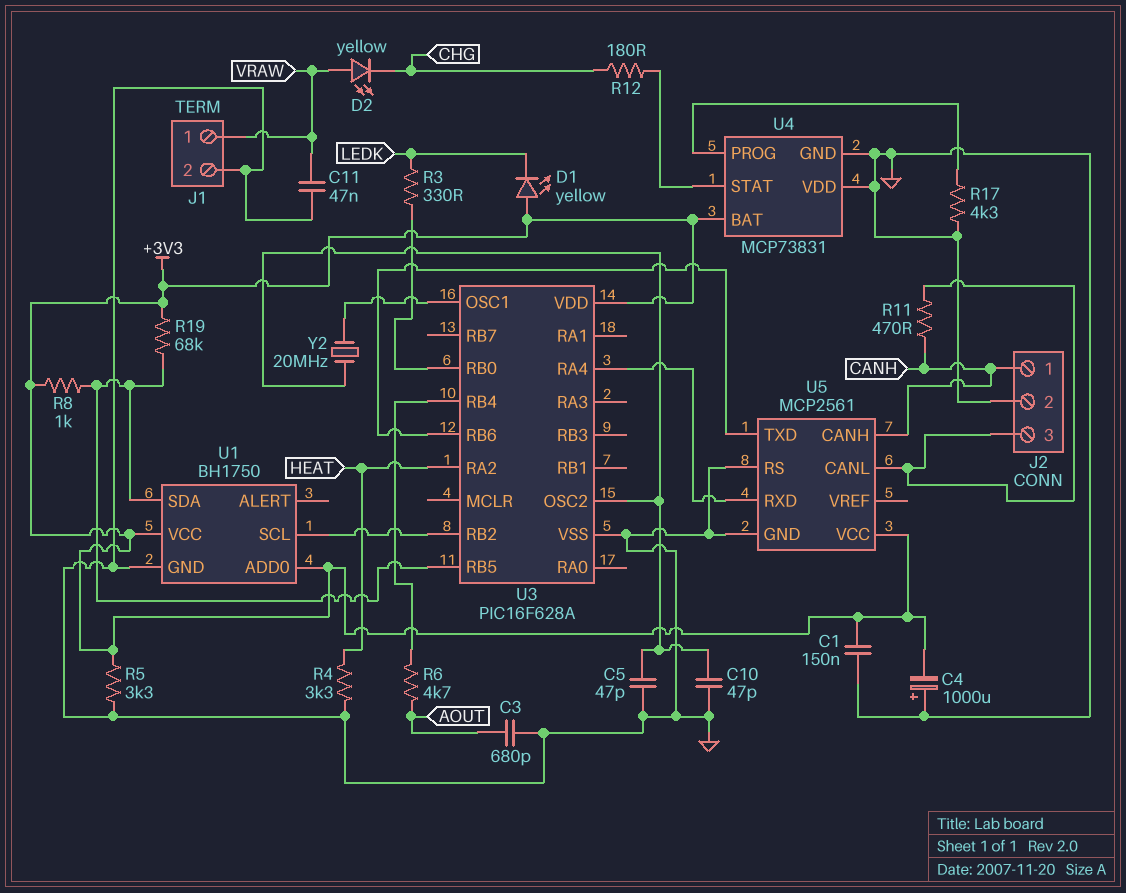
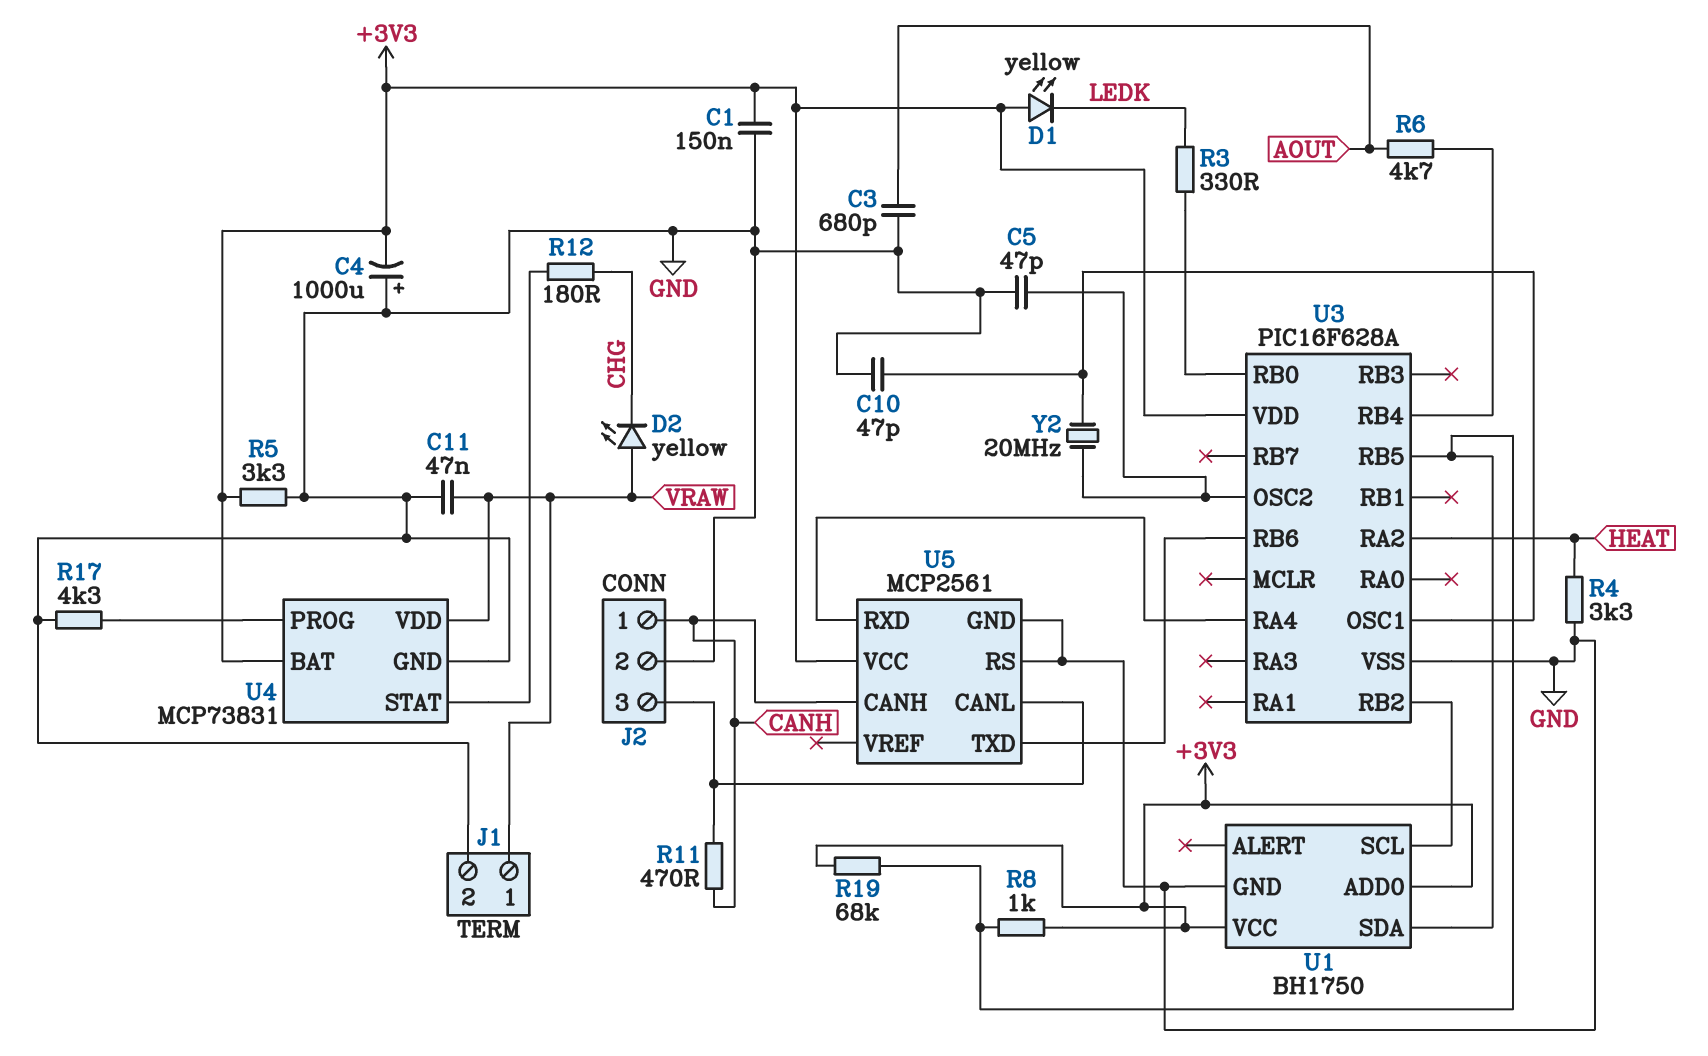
C10: 47pF (GND, U3/OSC2) -> 47pF (GND, U3/OSC1)
U4 pin VDD: GND -> VRAW

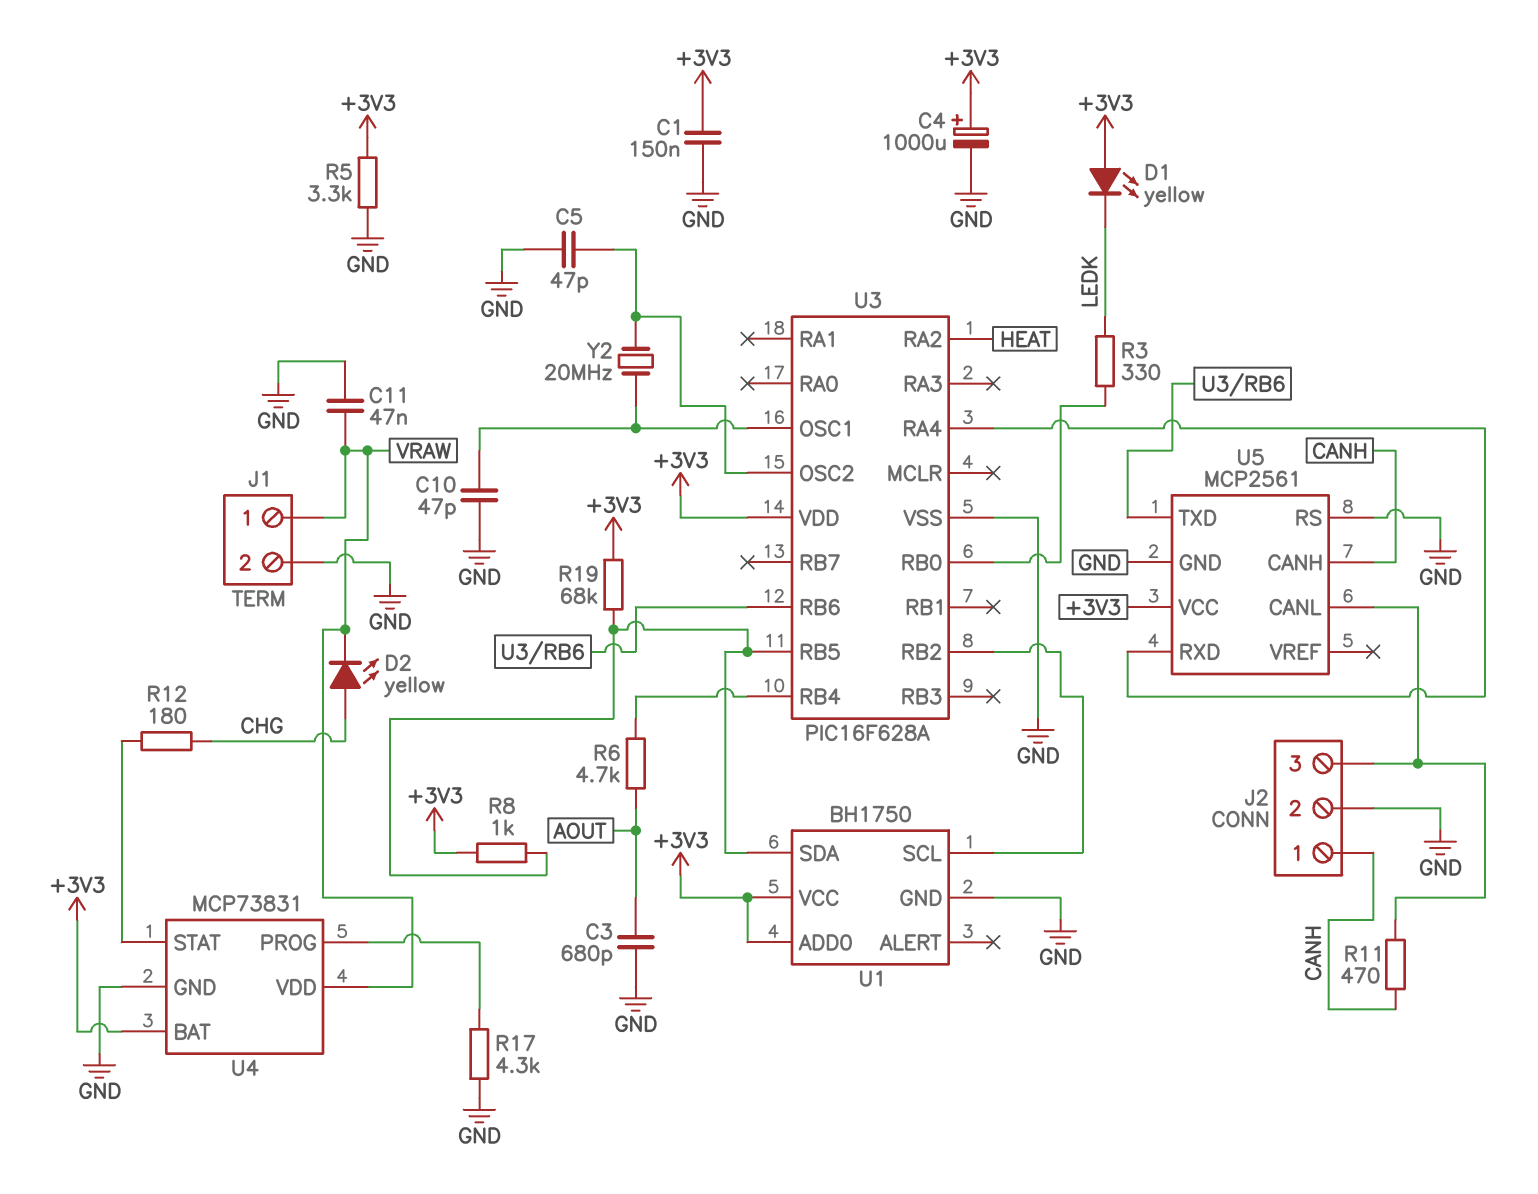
C4: 1000uF (plus GND, minus +3V3) -> 1000uF (plus +3V3, minus GND)
D2: LED yellow (A VRAW, K CHG) -> LED yellow (A CHG, K VRAW)
R4: 3.3k (GND, HEAT) -> none

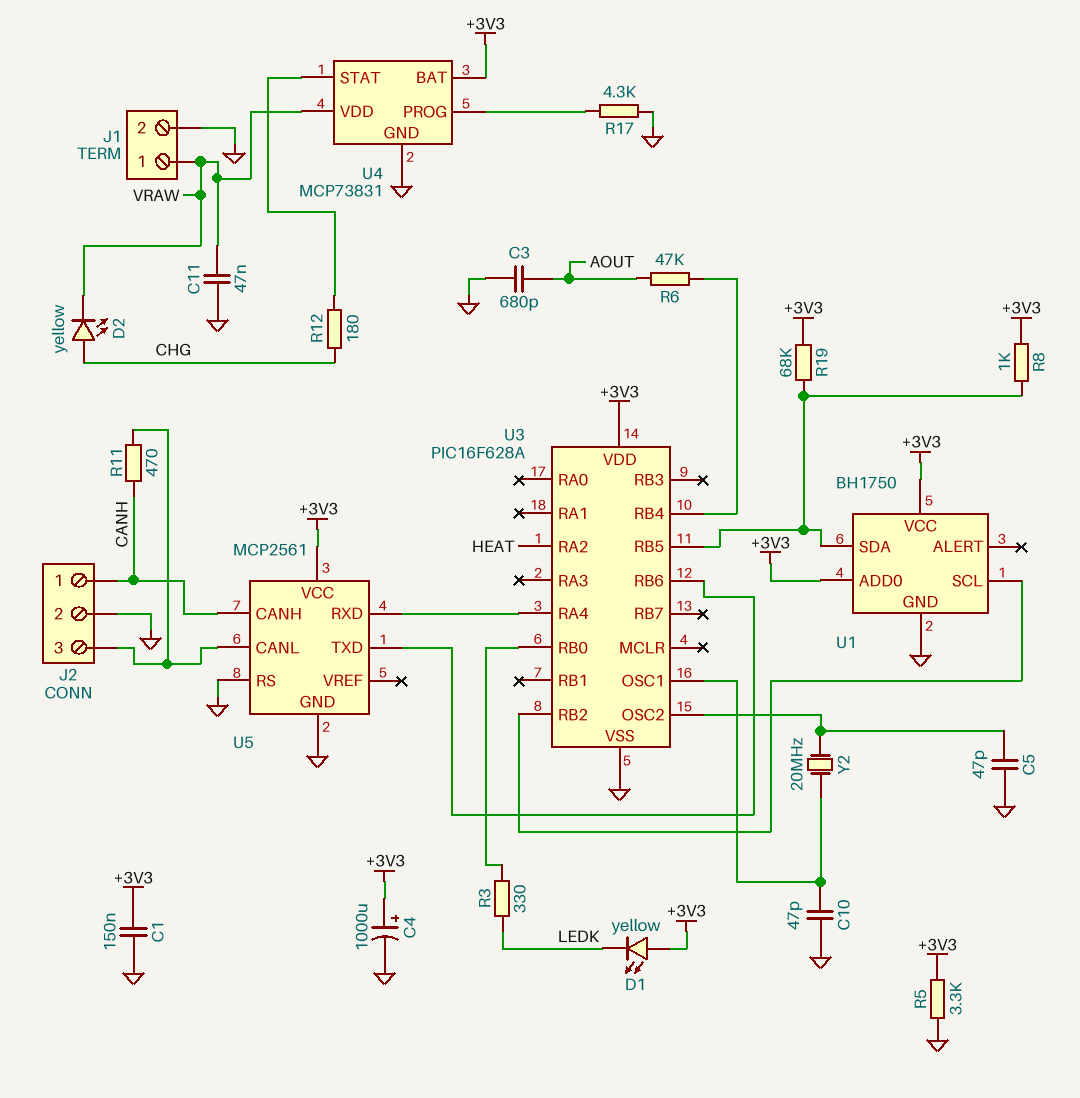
R6: 4.7k (AOUT, U3/RB4) -> 47k (AOUT, U3/RB4)

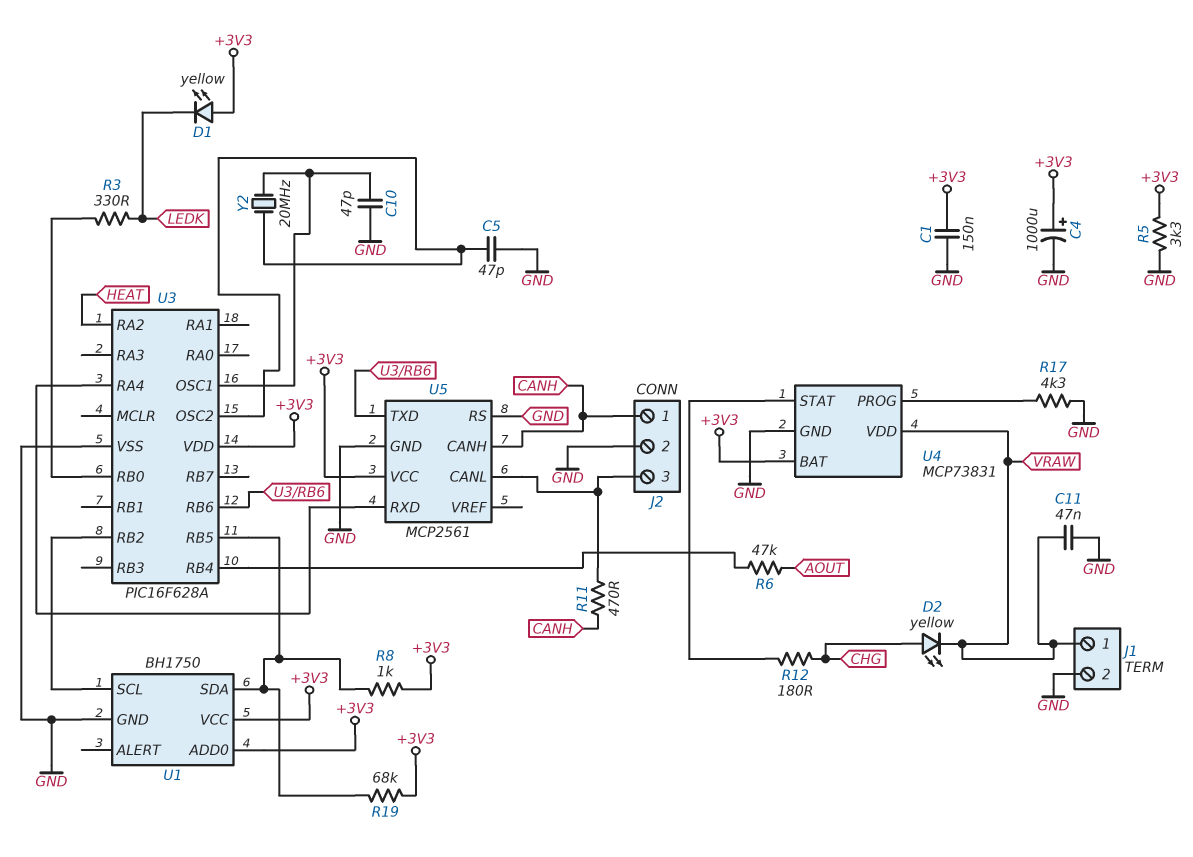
C3: 680pF (AOUT, GND) -> none

